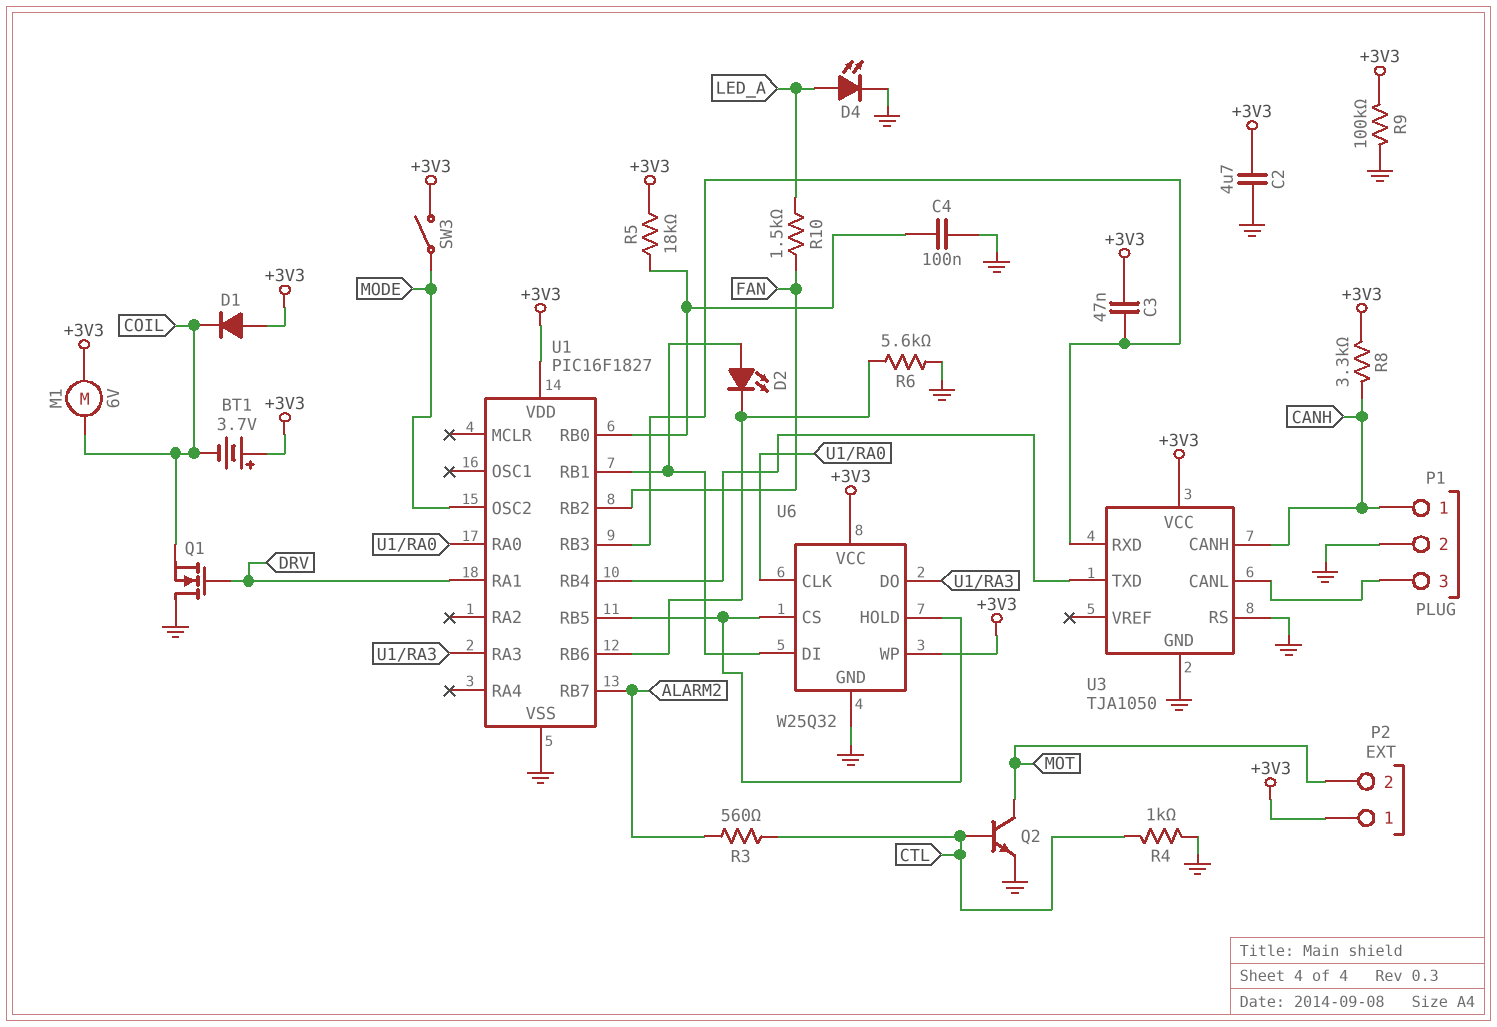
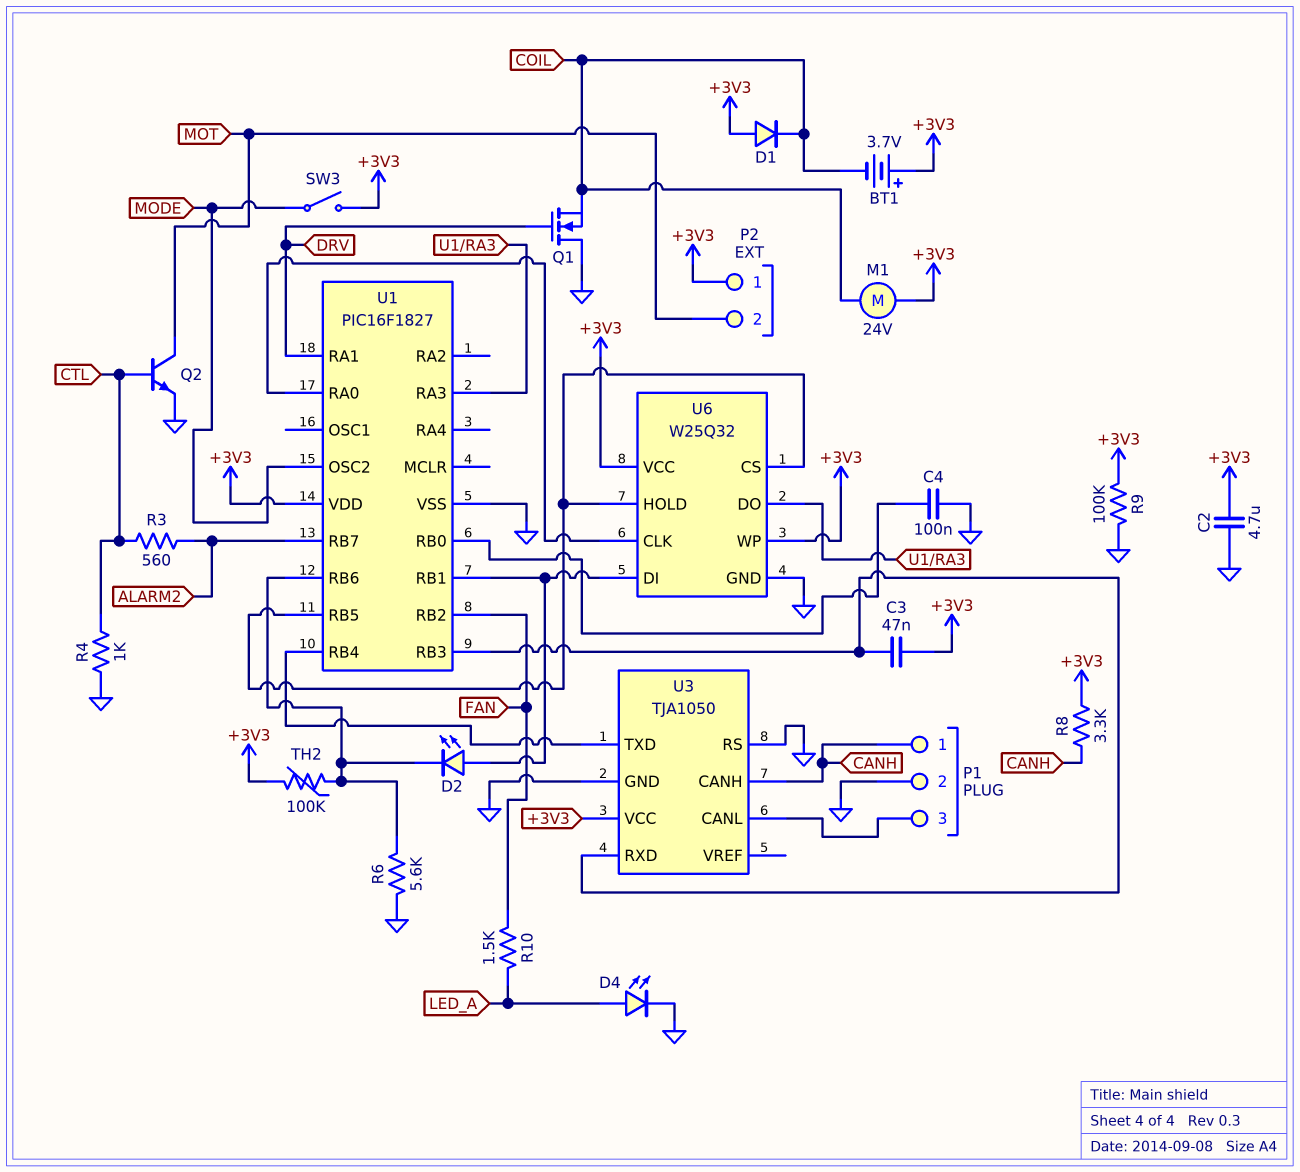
M1: motor 6V (+3V3, COIL) -> motor 24V (+3V3, COIL)
R5: 18k (+3V3, U1/RB0) -> none
TH2: none -> 100k (+3V3, U1/RB6)

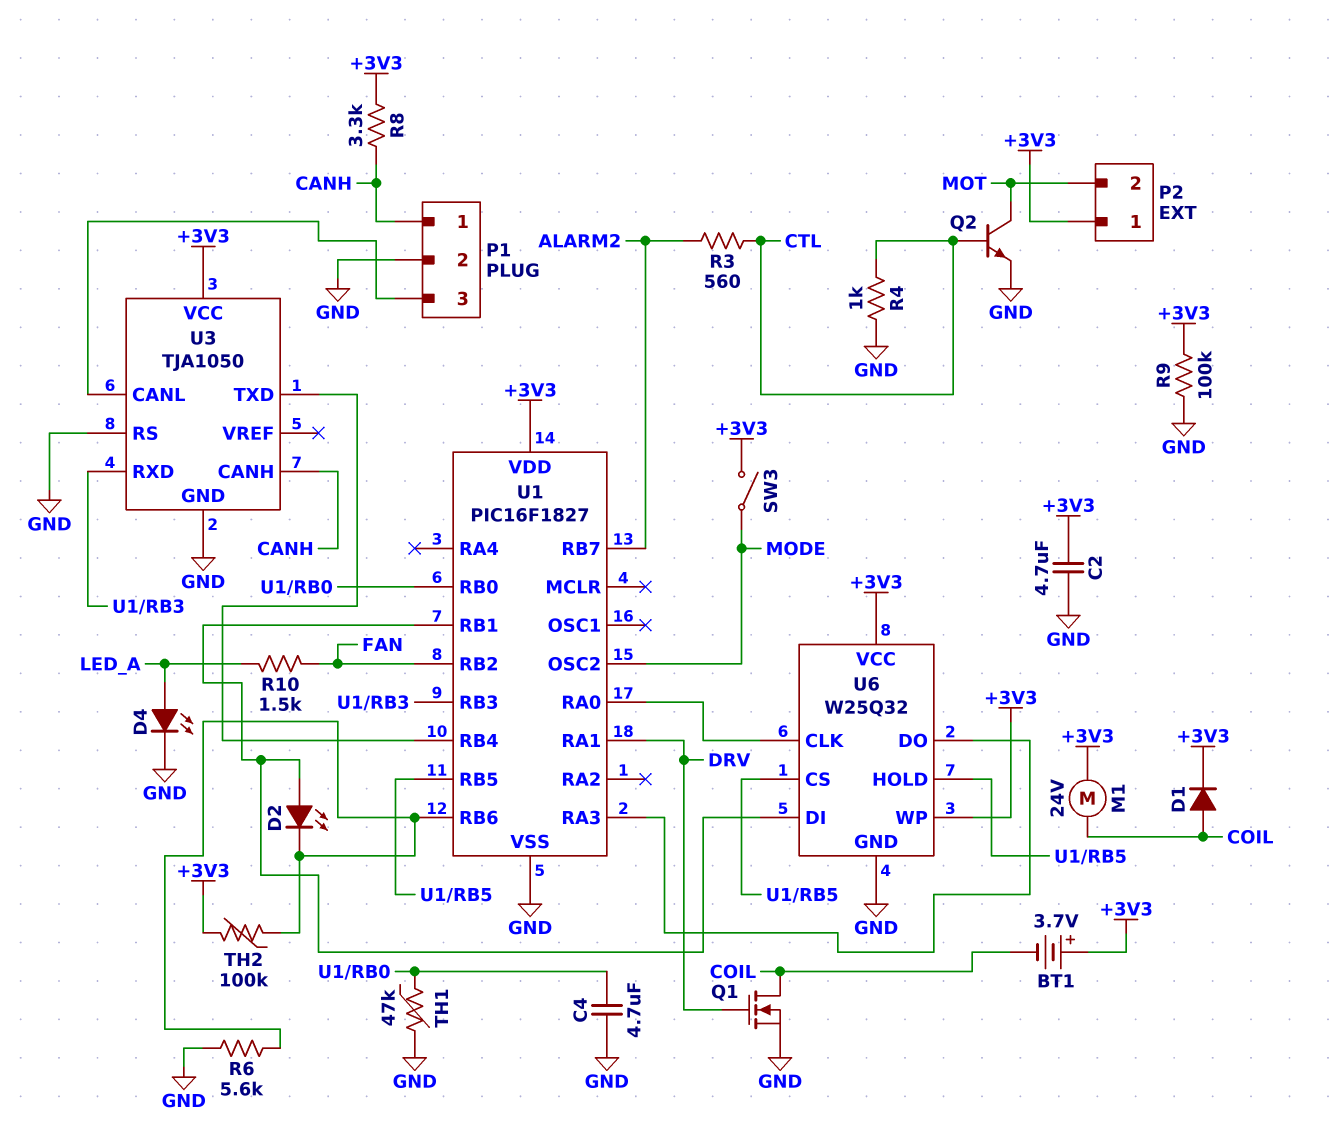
C3: 47nF (+3V3, U1/RB3) -> none
C4: 100nF (GND, U1/RB0) -> 4.7uF (GND, U1/RB0)
D1: diode (A +3V3, K COIL) -> diode (A COIL, K +3V3)
Q1: NMOS (G DRV, D GND, S COIL) -> NMOS (G DRV, D COIL, S GND)
TH1: none -> 47k (GND, U1/RB0)

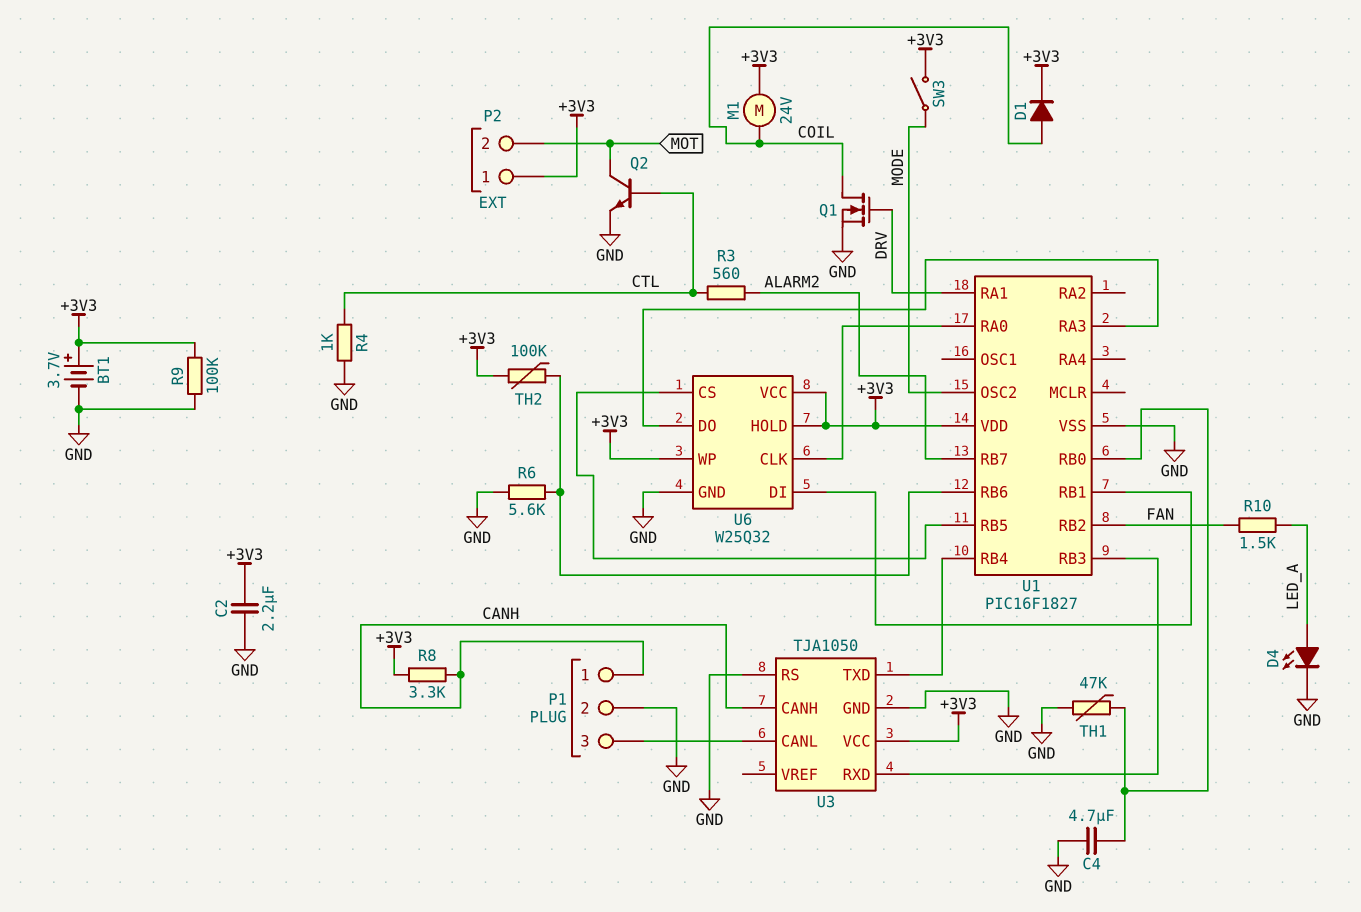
BT1: 3.7V (plus +3V3, minus COIL) -> 3.7V (plus +3V3, minus GND)
C2: 4.7uF (+3V3, GND) -> 2.2uF (+3V3, GND)
D2: LED (A U1/RB1, K U1/RB6) -> none
U6 pin HOLD: U1/RB5 -> +3V3

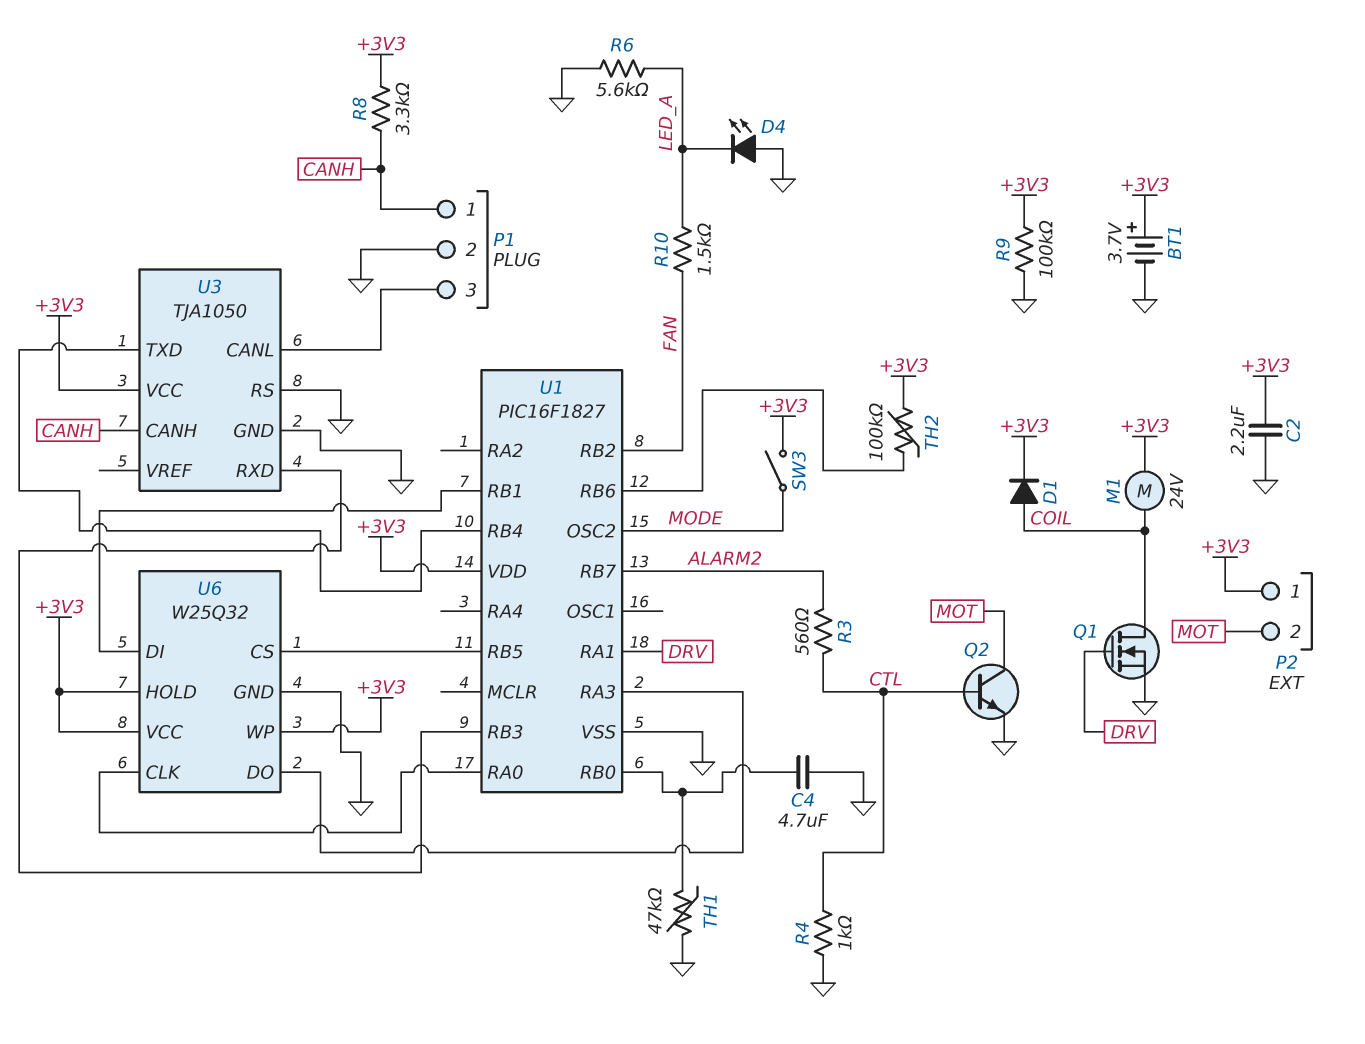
D4: LED (A LED_A, K GND) -> LED (A GND, K LED_A)
R6: 5.6k (GND, U1/RB6) -> 5.6k (GND, LED_A)

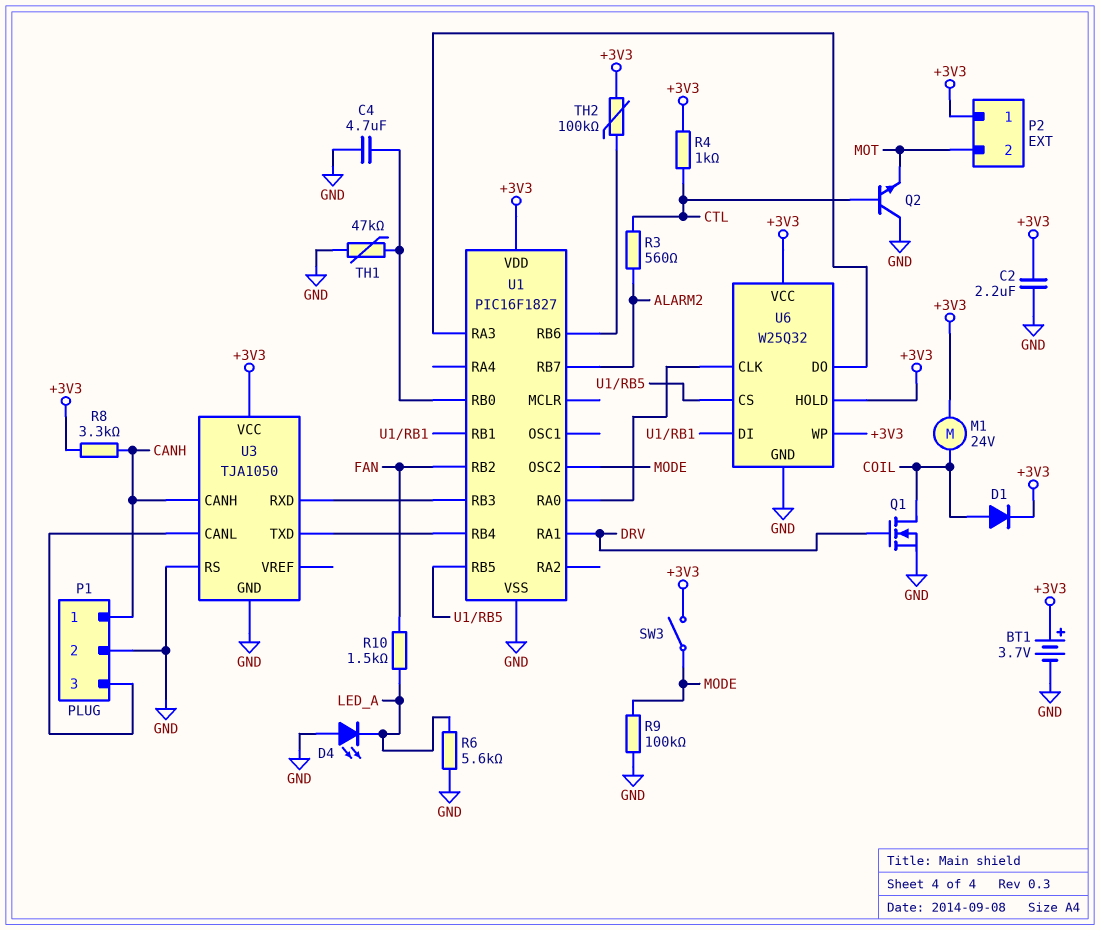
Q2: NPN (B CTL, C MOT, E GND) -> NPN (B CTL, C GND, E MOT)
R4: 1k (CTL, GND) -> 1k (+3V3, CTL)
R9: 100k (+3V3, GND) -> 100k (GND, MODE)

